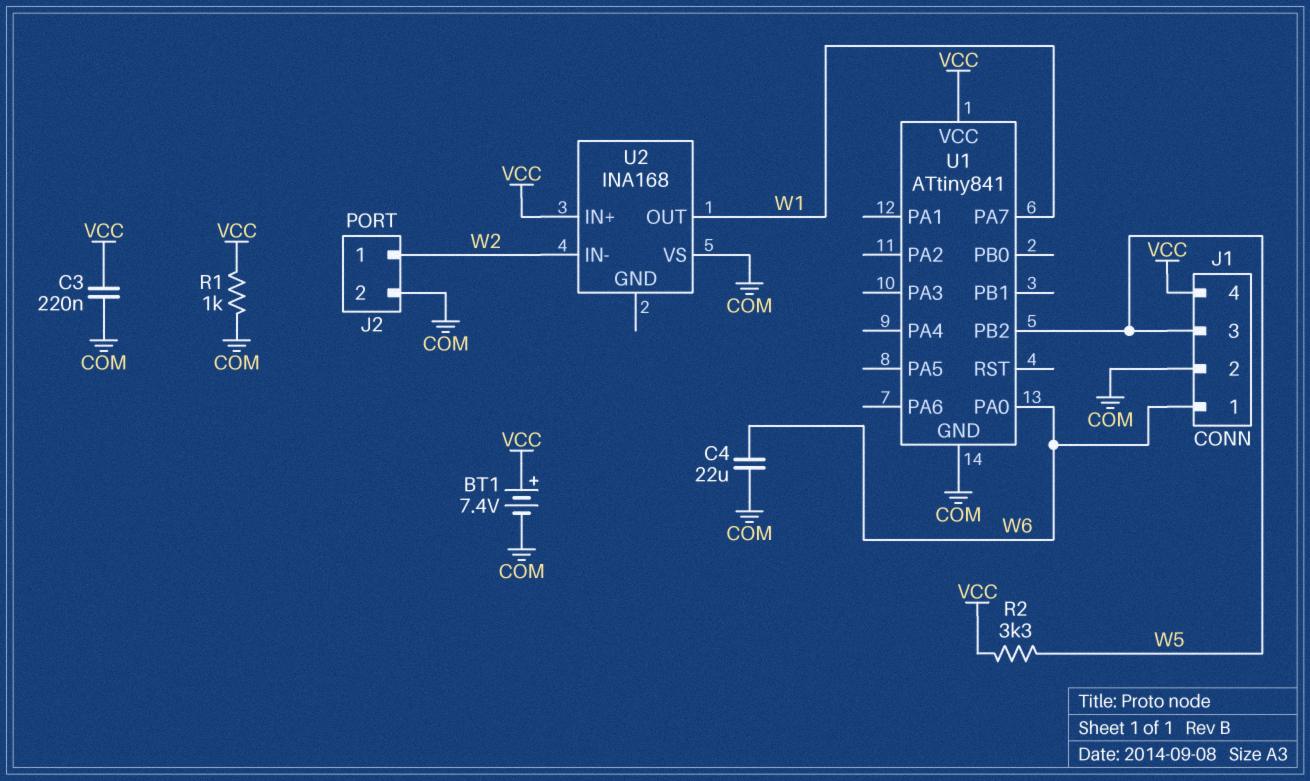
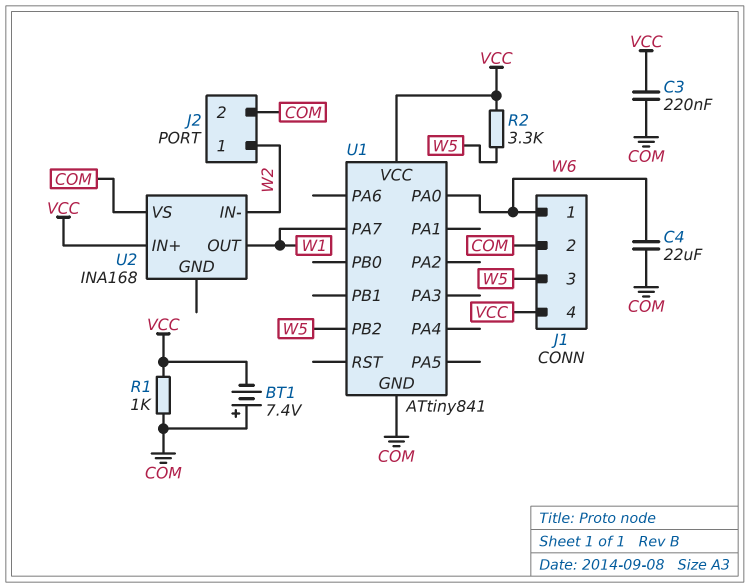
BT1: 7.4V (plus VCC, minus COM) -> 7.4V (plus COM, minus VCC)

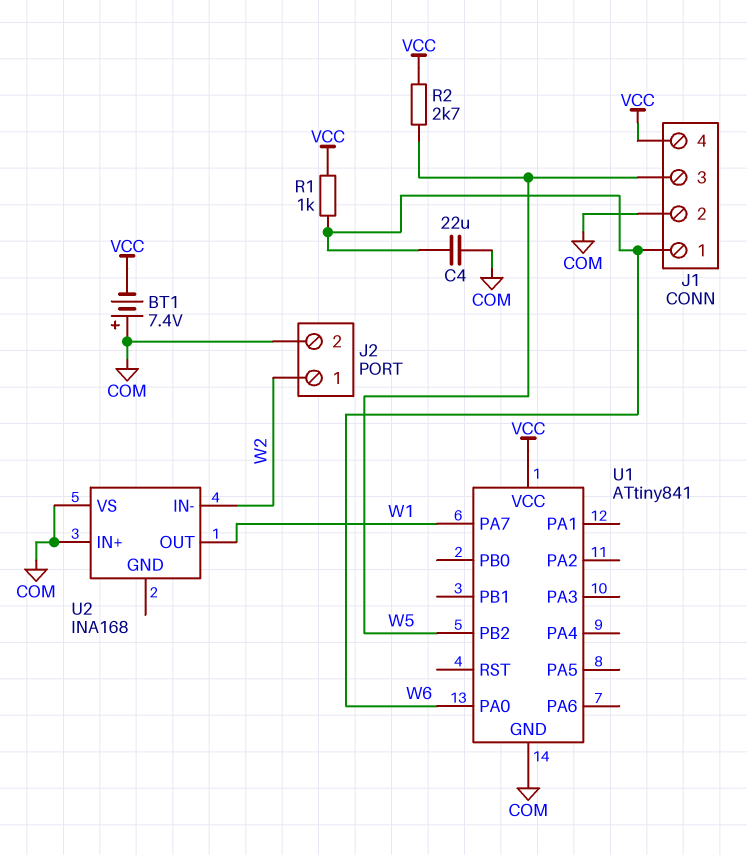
C3: 220nF (COM, VCC) -> none
R1: 1k (COM, VCC) -> 1k (VCC, W6)
R2: 3.3k (VCC, W5) -> 2.7k (VCC, W5)
U2 pin IN+: VCC -> COM

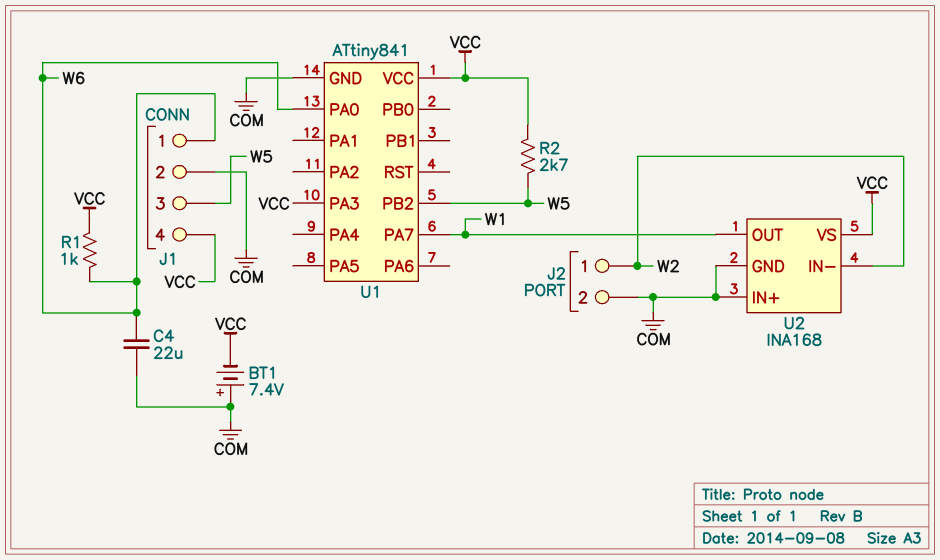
U1 pin PA3: none -> VCC
U2 pin GND: none -> COM
U2 pin VS: COM -> VCC

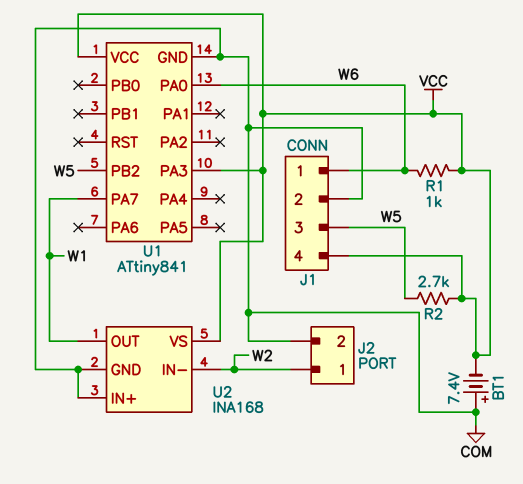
C4: 22uF (COM, W6) -> none

